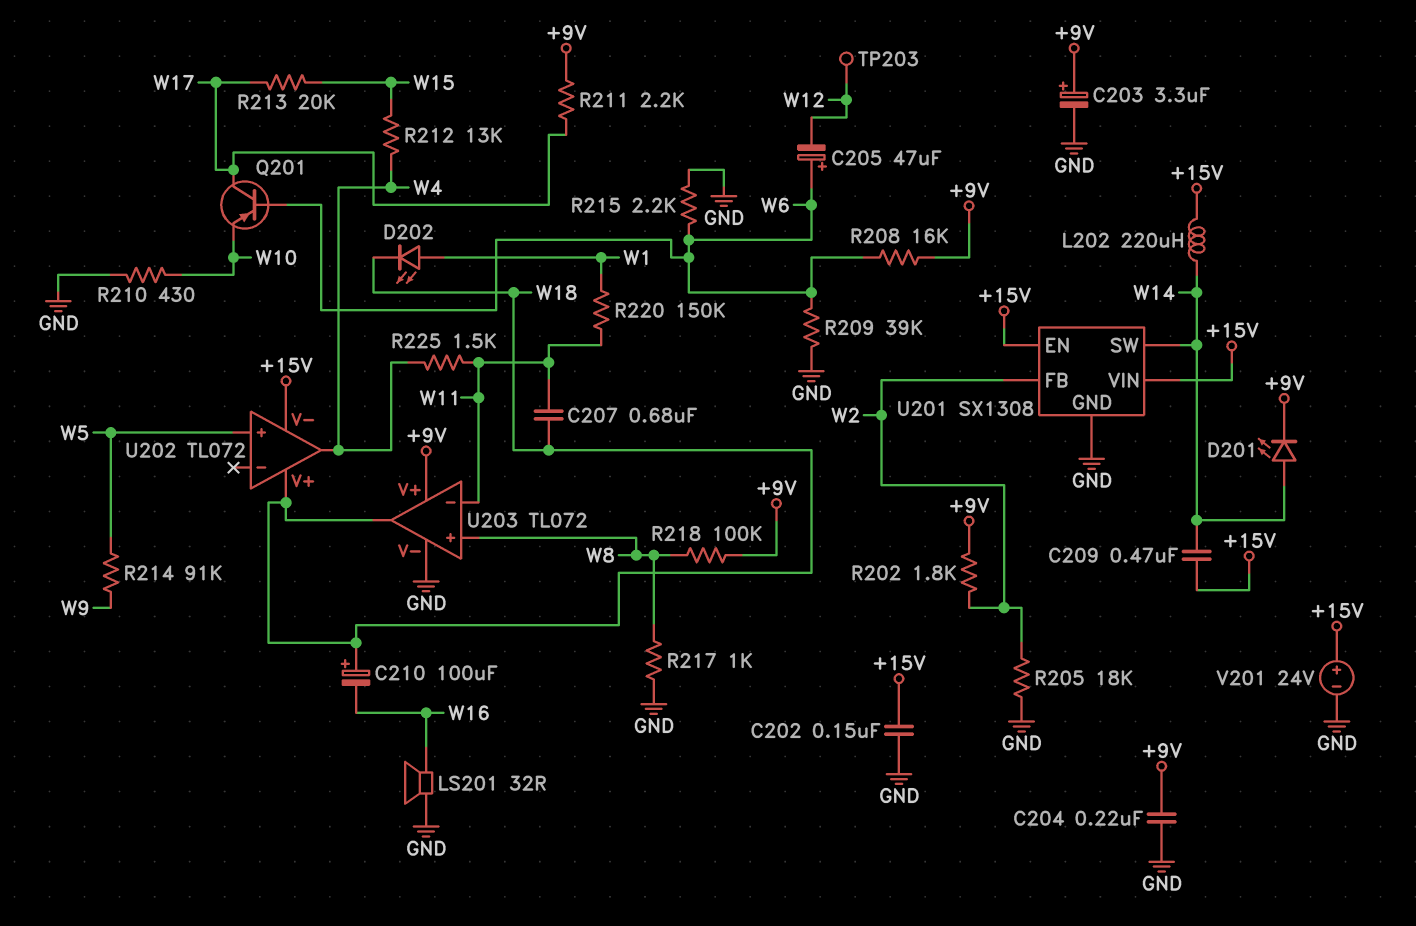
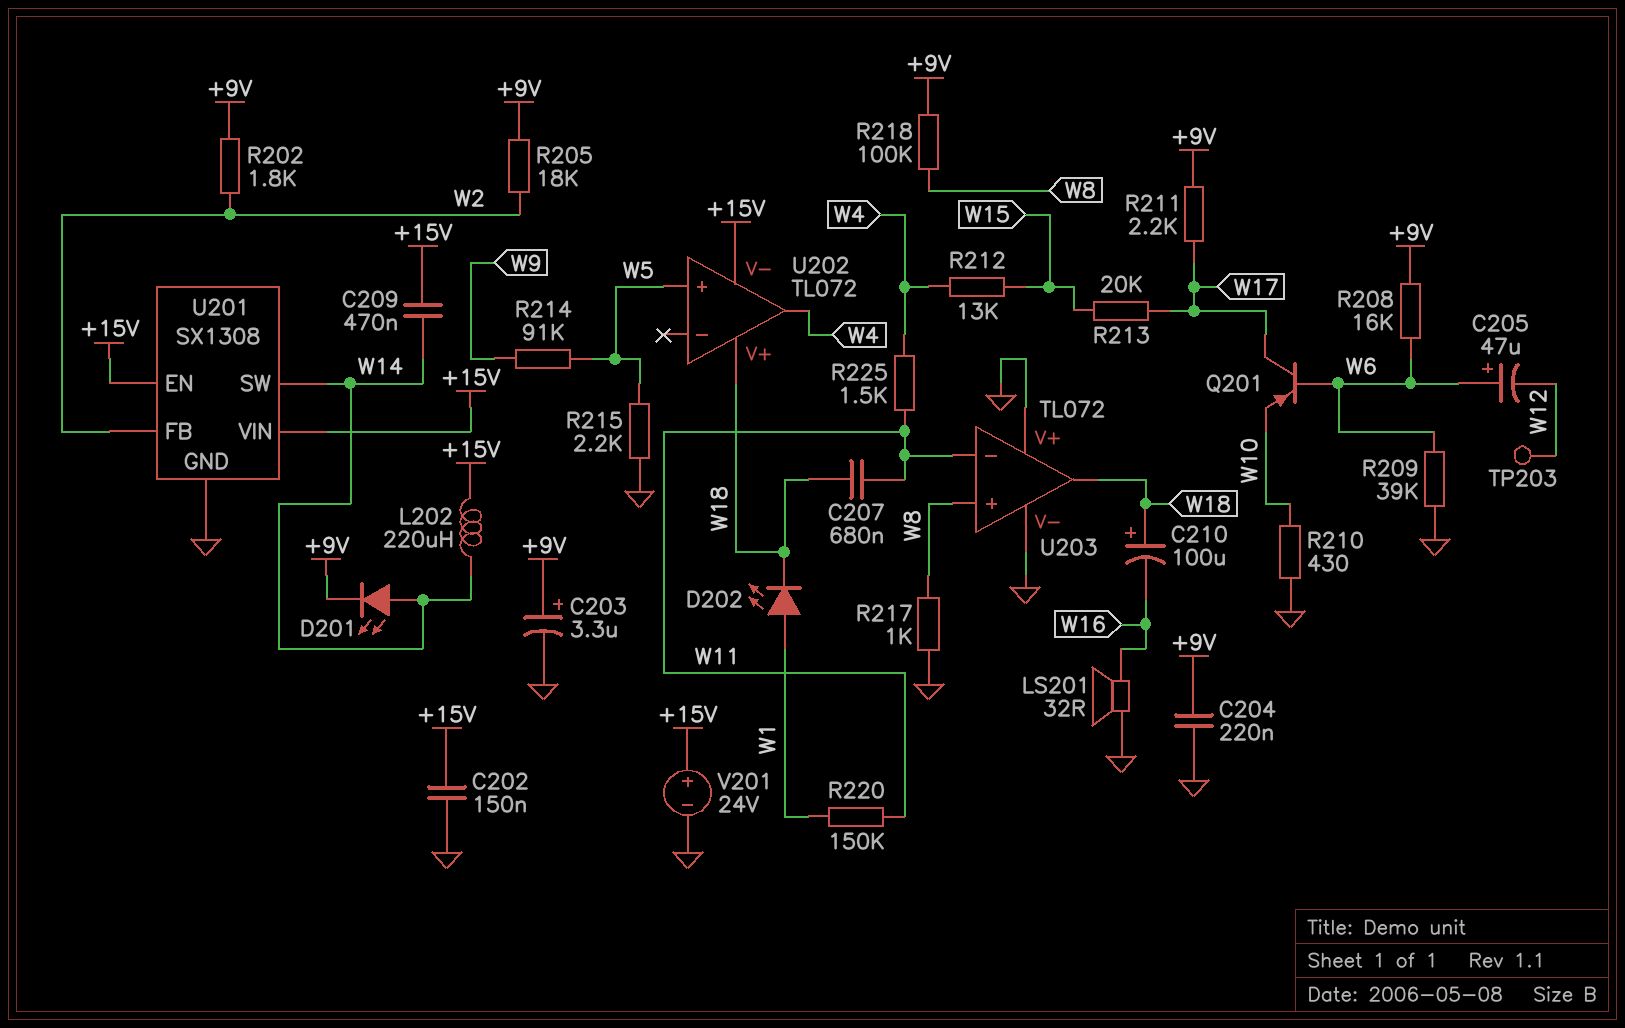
R205: 18k (GND, W2) -> 18k (+9V, W2)
R215: 2.2k (GND, W6) -> 2.2k (GND, W5)
U203 pin V+: +9V -> GND

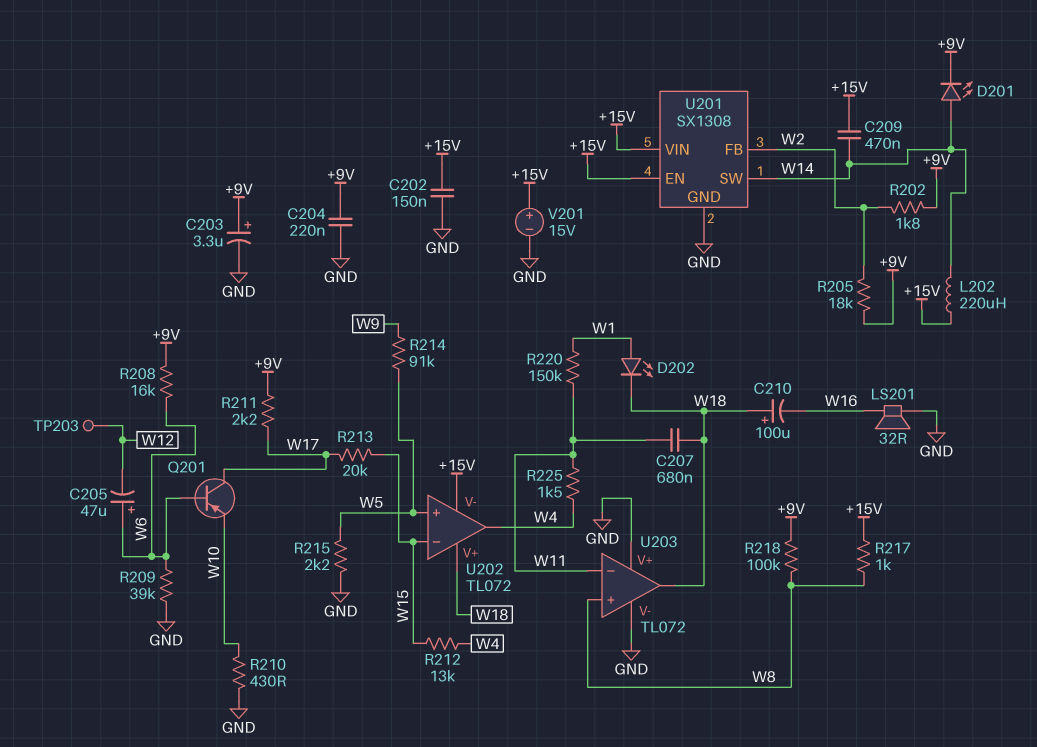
R217: 1k (GND, W8) -> 1k (+15V, W8)
U202 pin in-: none -> W15
V201: 24V (plus +15V, minus GND) -> 15V (plus +15V, minus GND)

